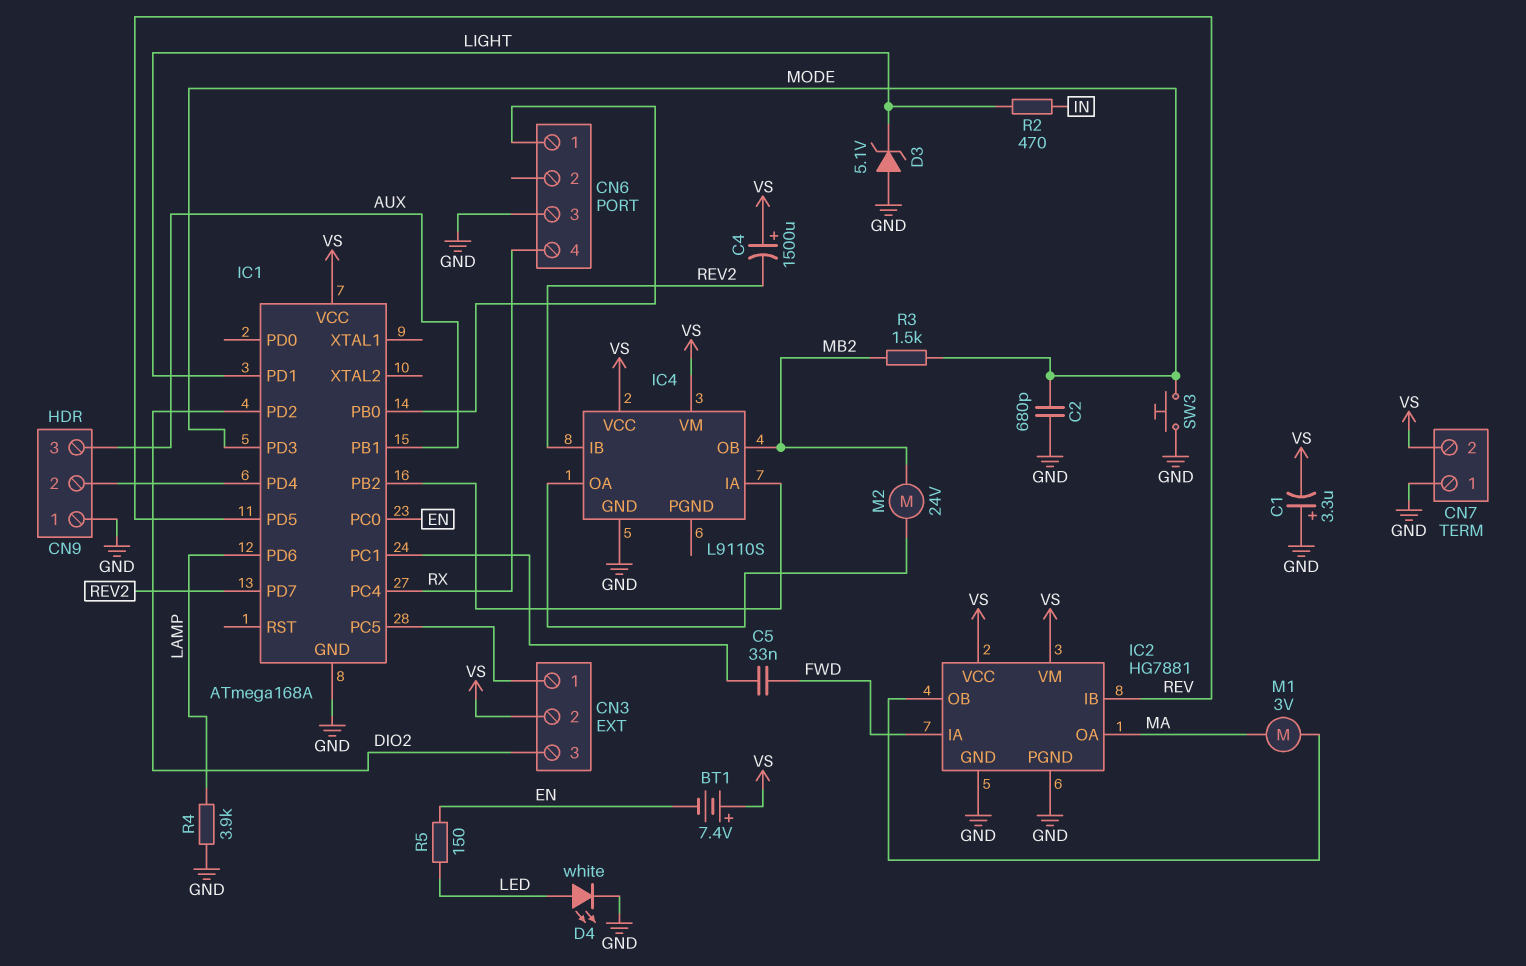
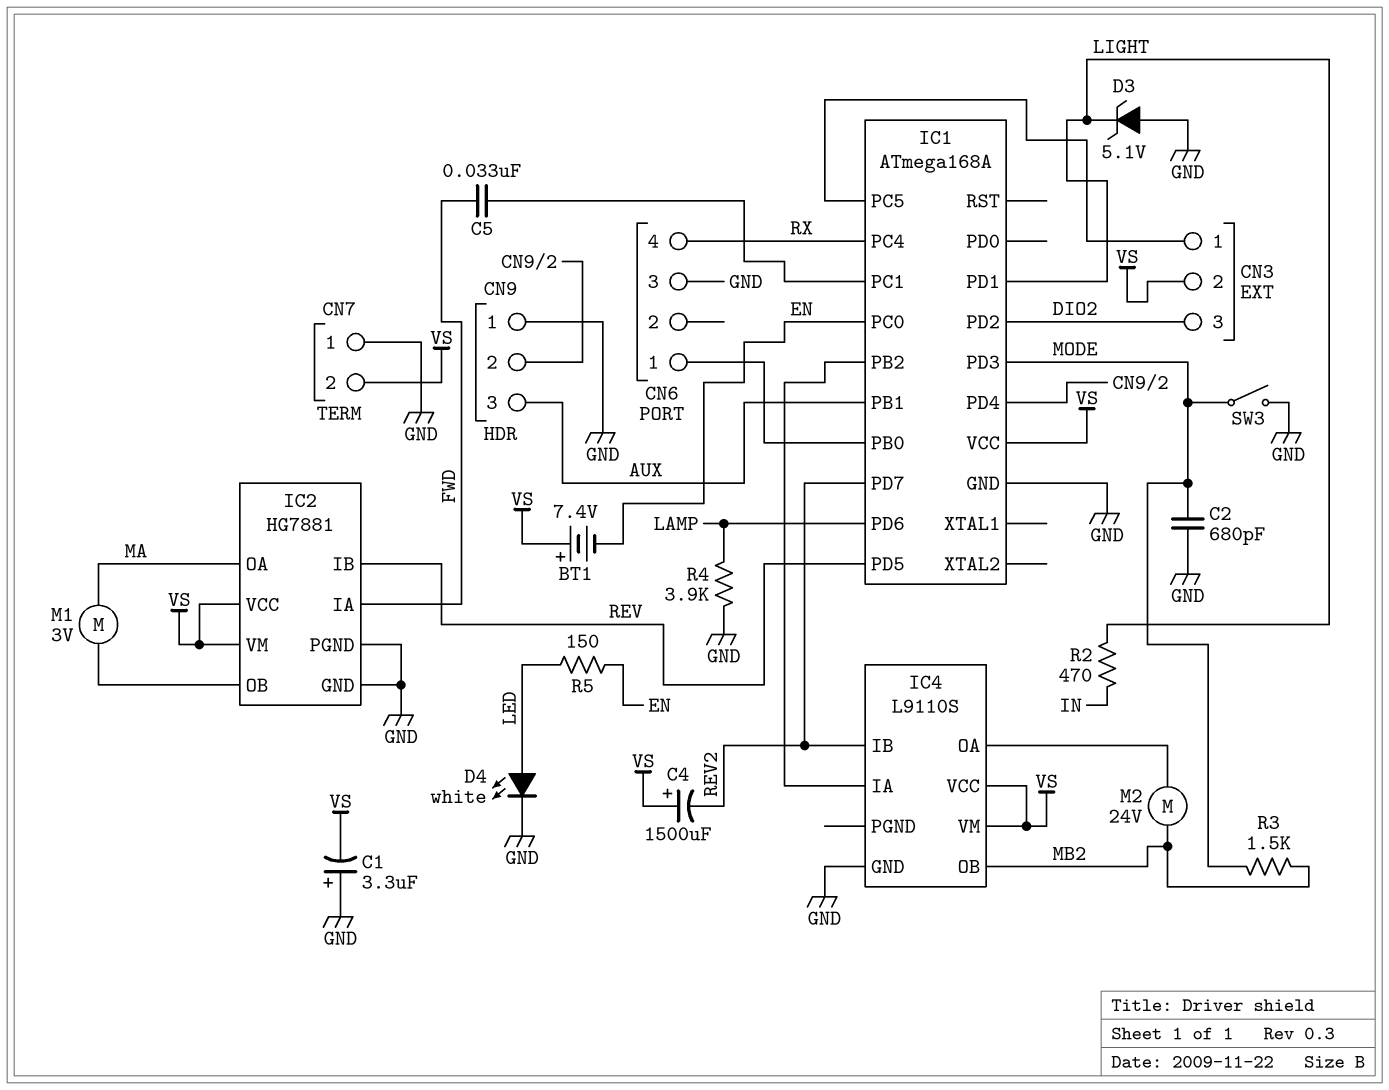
SW3: button (GND, MODE) -> switch (GND, MODE)

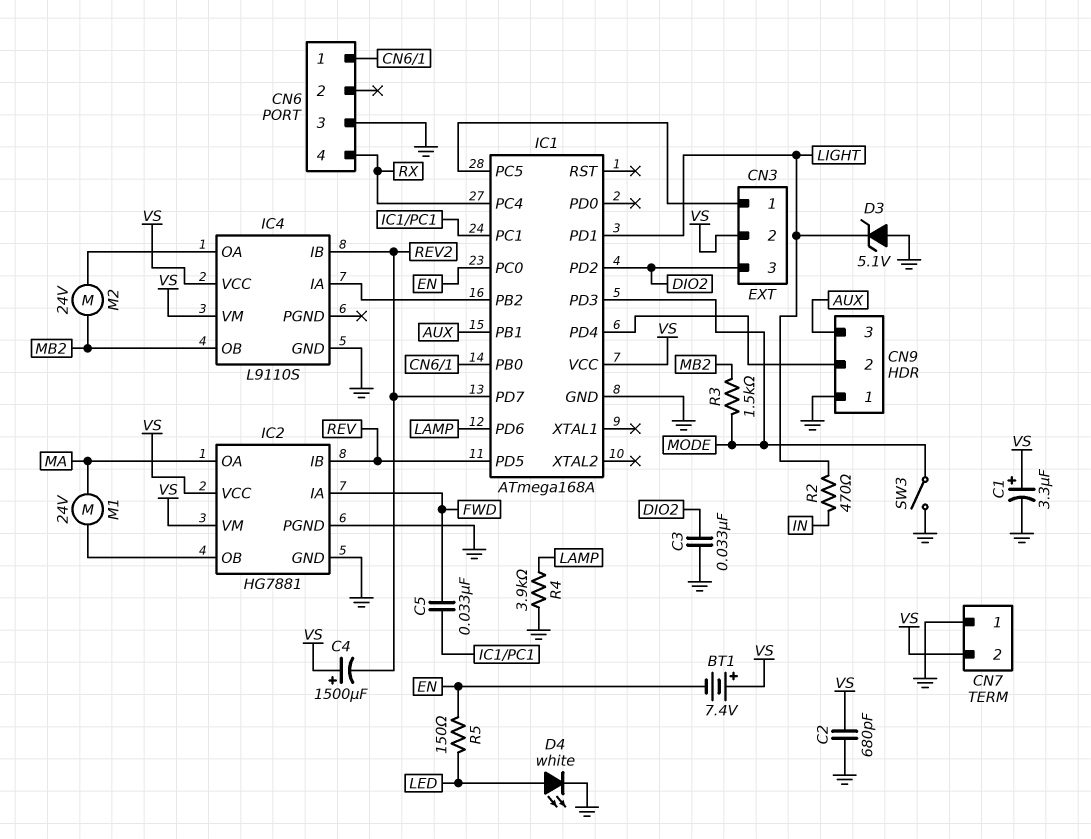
C1: 3.3uF (plus GND, minus VS) -> 3.3uF (plus VS, minus GND)
C2: 680pF (GND, MODE) -> 680pF (GND, VS)
C3: none -> 33nF (DIO2, GND)
M1: motor 3V (IC2/OB, MA) -> motor 24V (IC2/OB, MA)

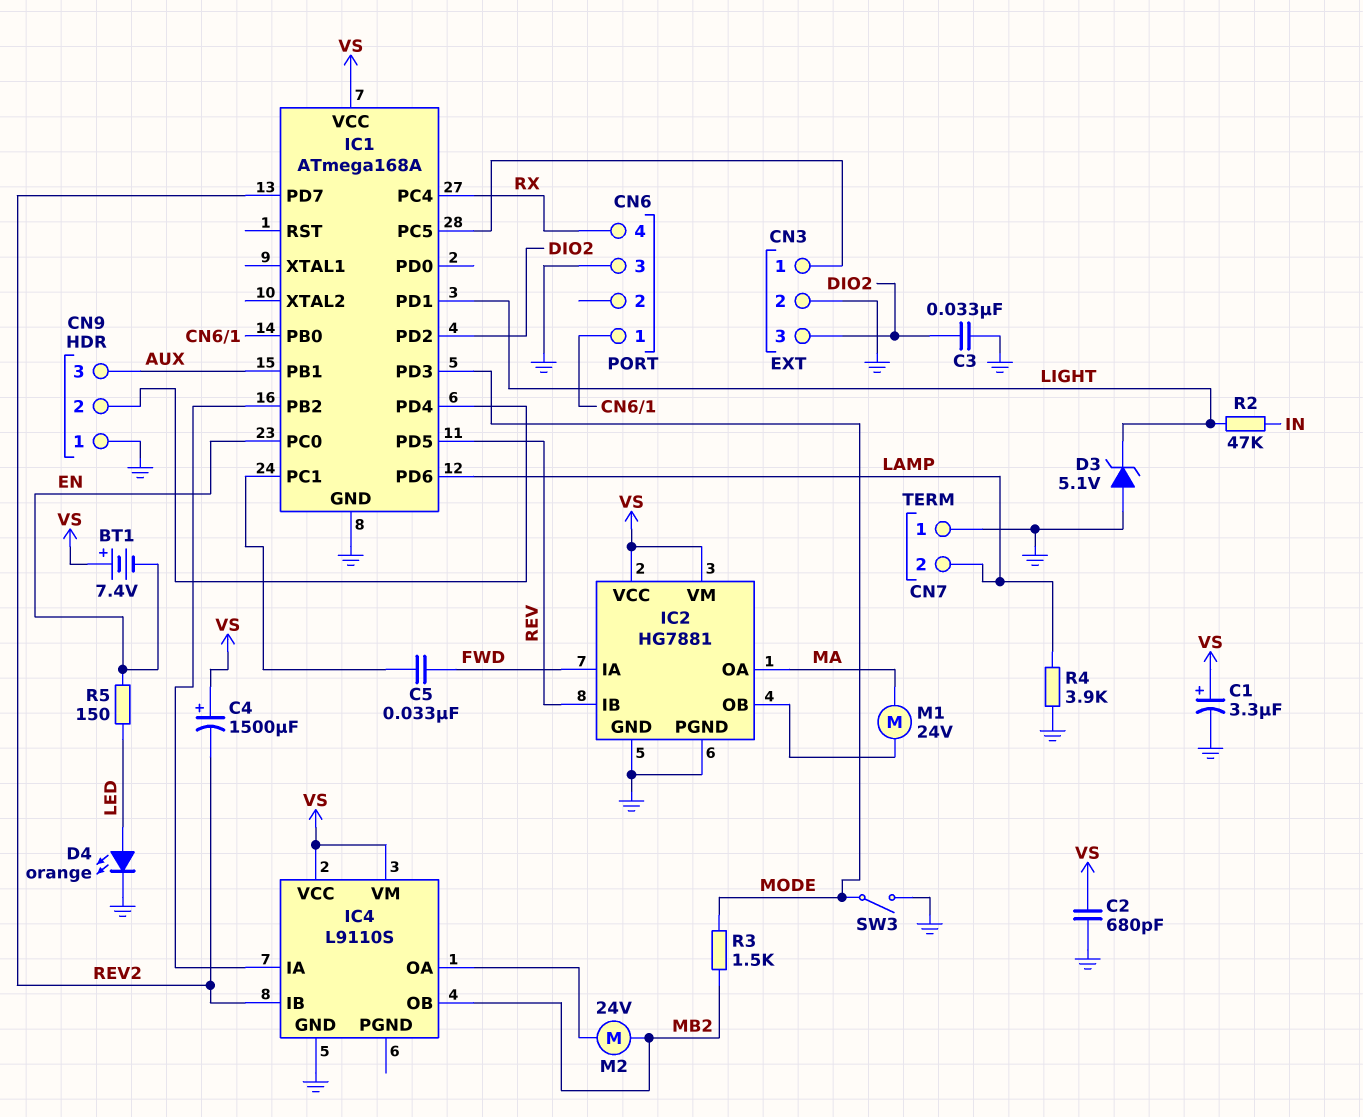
CN3 pin 2: VS -> GND
CN7 pin 2: VS -> LAMP
D4: LED white (A LED, K GND) -> LED orange (A LED, K GND)
R2: 470 (IN, LIGHT) -> 47k (IN, LIGHT)

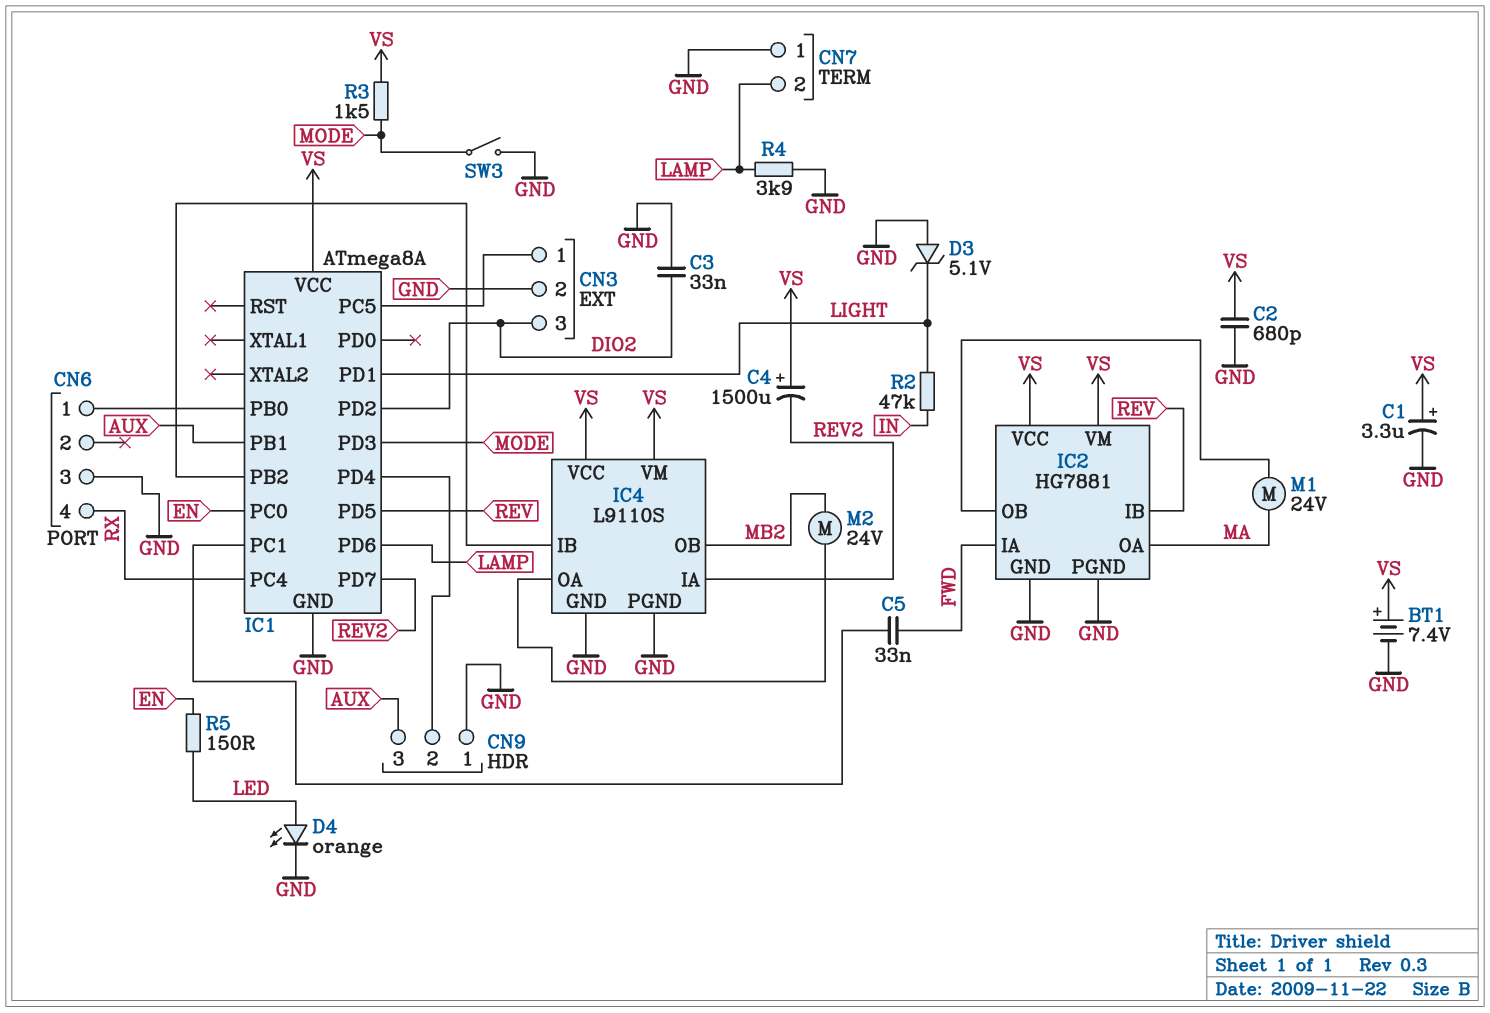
BT1: 7.4V (plus VS, minus EN) -> 7.4V (plus VS, minus GND)
IC1: ATmega168A -> ATmega8A
IC4 pin IA: IC1/PB2 -> REV2
IC4 pin IB: REV2 -> IC1/PB2
IC4 pin PGND: none -> GND
R3: 1.5k (MB2, MODE) -> 1.5k (MODE, VS)

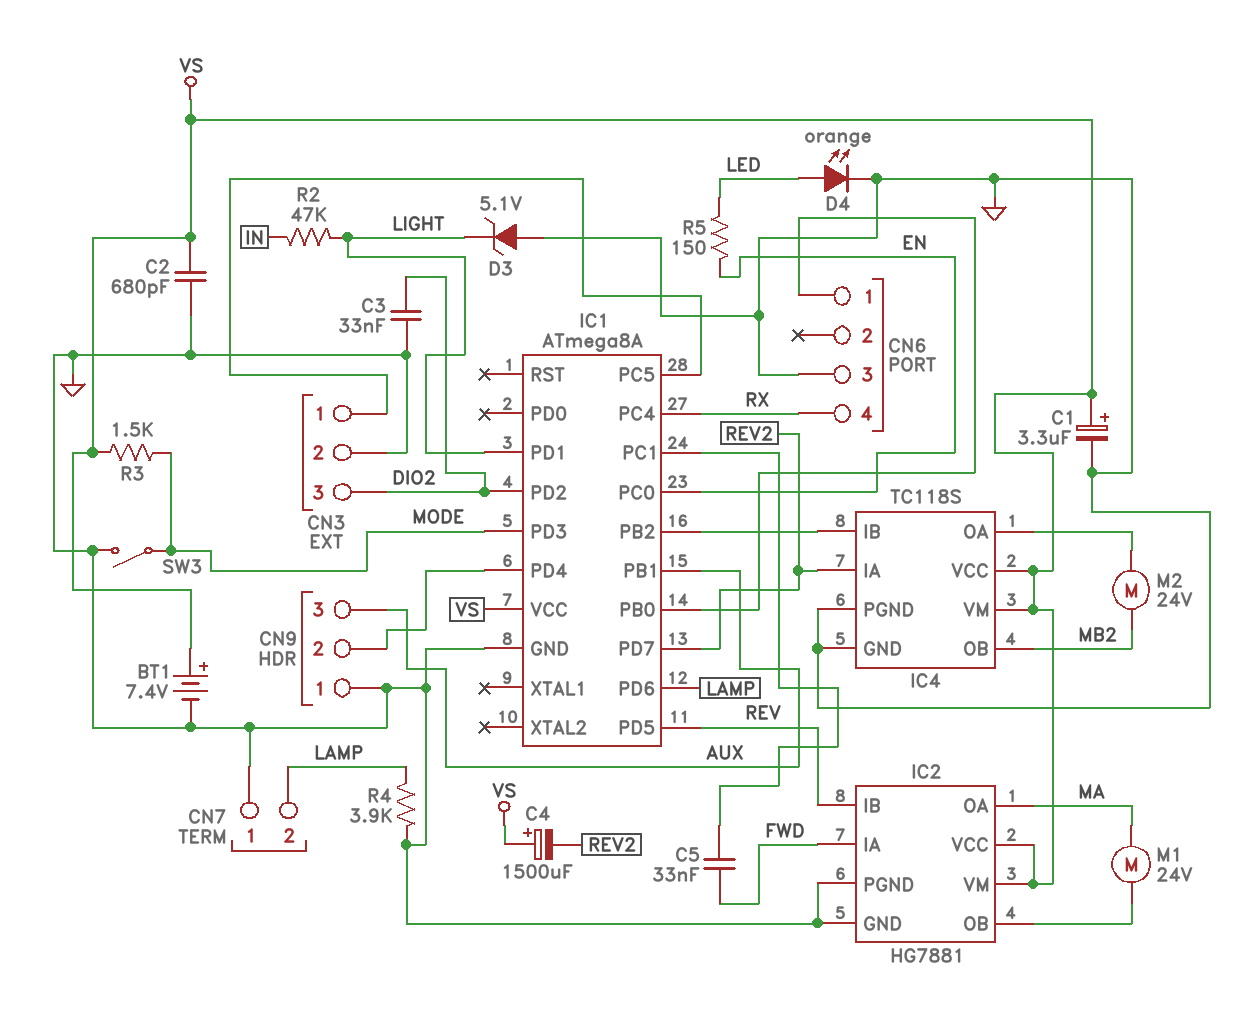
IC4: L9110S -> TC118S

